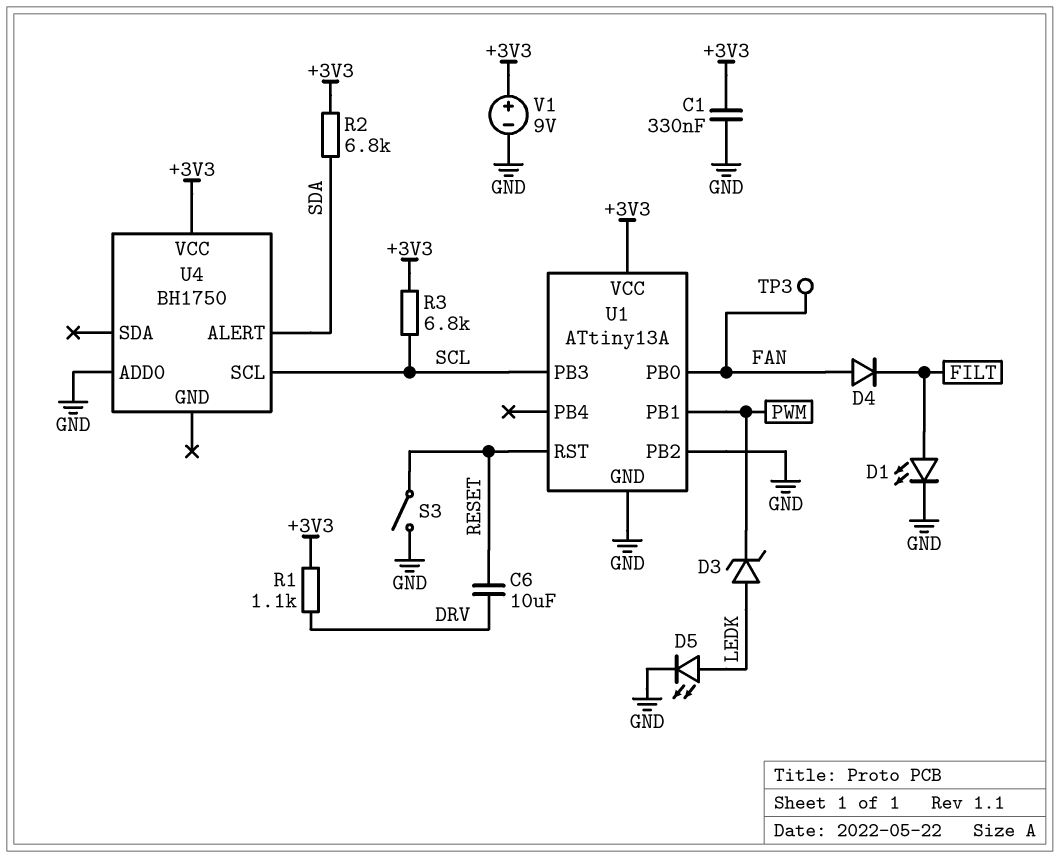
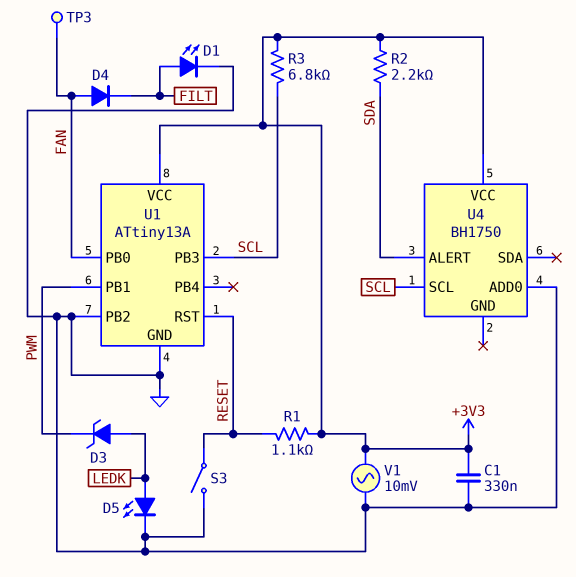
C6: 10uF (DRV, RESET) -> none
R1: 1.1k (+3V3, DRV) -> 1.1k (+3V3, RESET)
R2: 6.8k (+3V3, SDA) -> 2.2k (+3V3, SDA)
V1: 9V (plus +3V3, minus GND) -> AC 10mV (+3V3, GND)

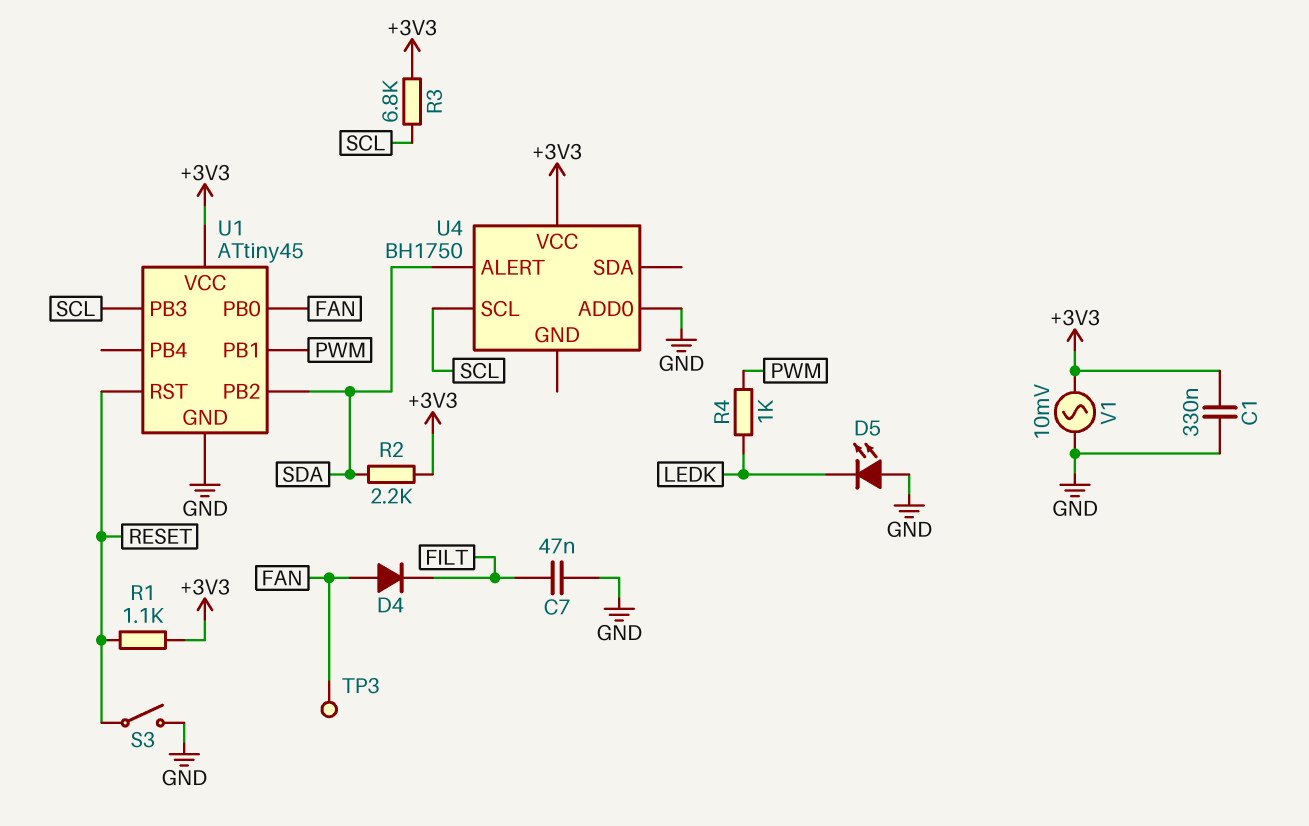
C7: none -> 47nF (FILT, GND)
D1: LED (A FILT, K GND) -> none
D3: zener (A LEDK, K PWM) -> none
D5: LED (A LEDK, K GND) -> LED (A GND, K LEDK)
R4: none -> 1k (LEDK, PWM)
U1: ATtiny13A -> ATtiny45
U1 pin PB2: GND -> SDA

